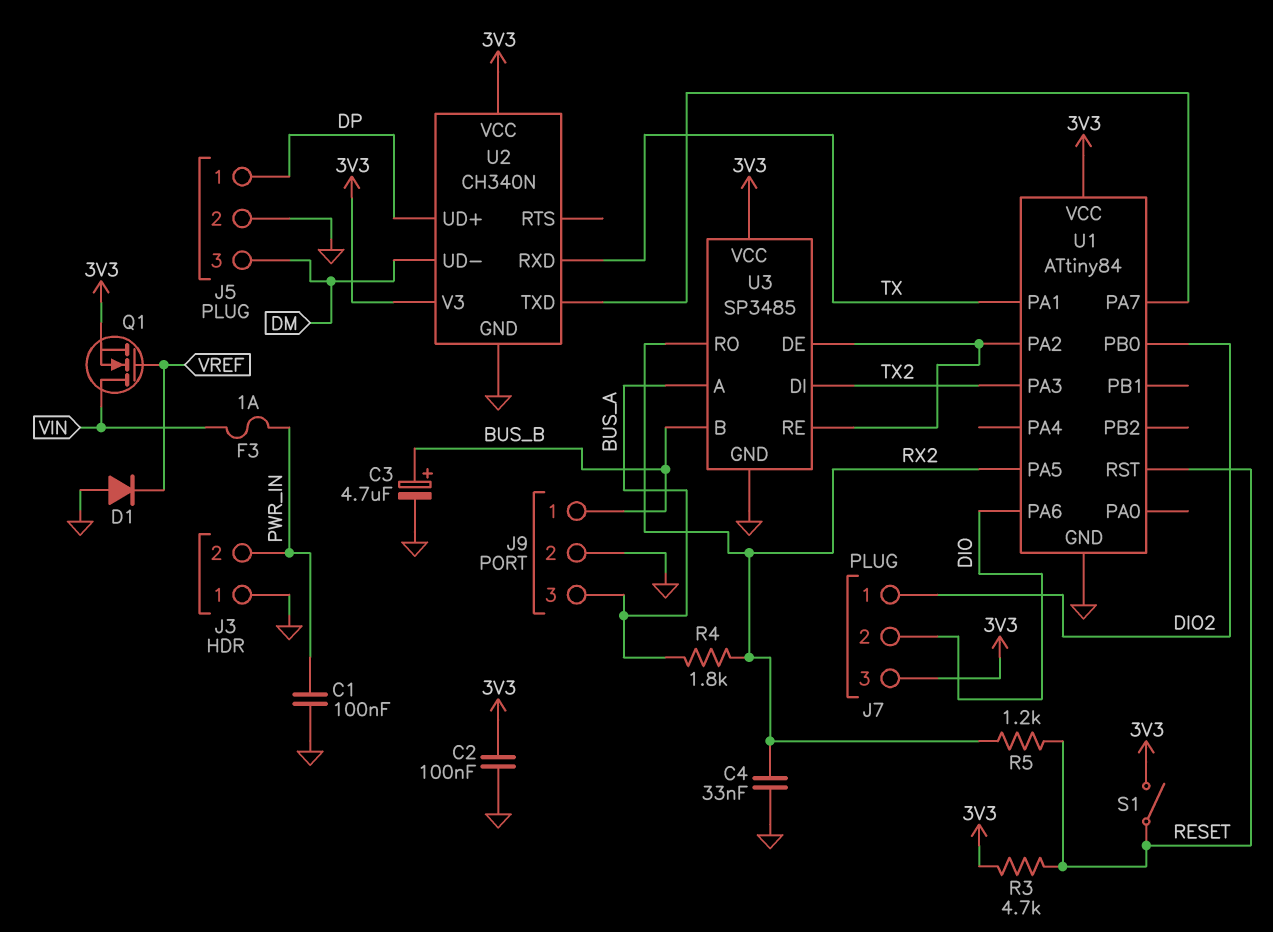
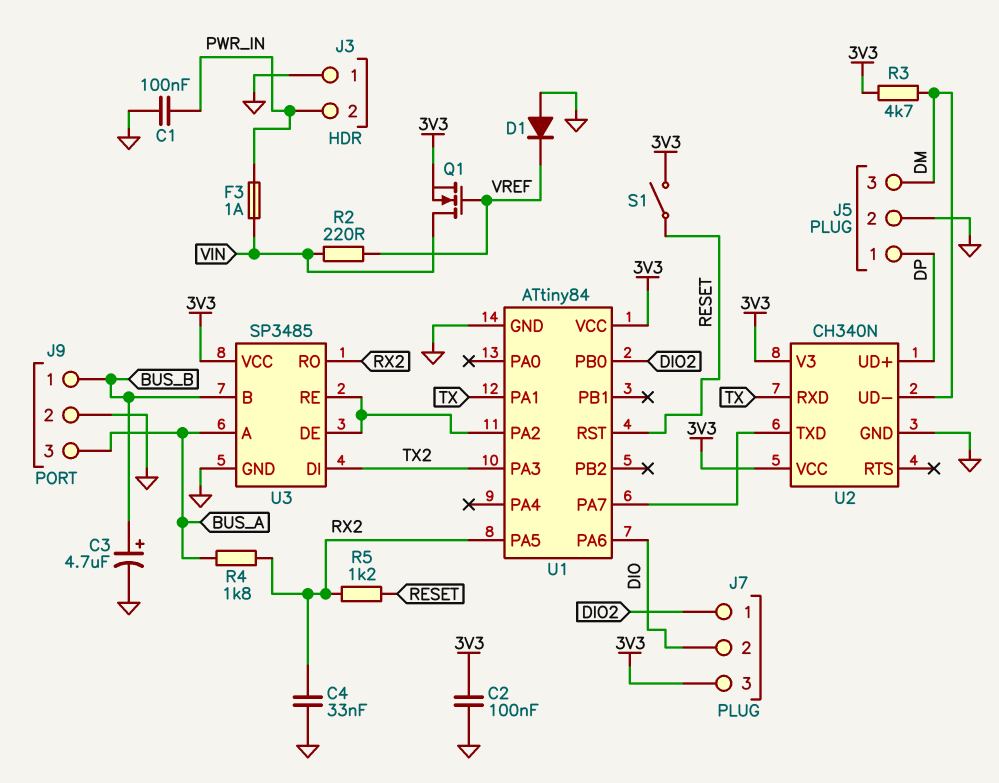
R2: none -> 220 (VIN, VREF)
R3: 4.7k (3V3, RESET) -> 4.7k (3V3, DM)

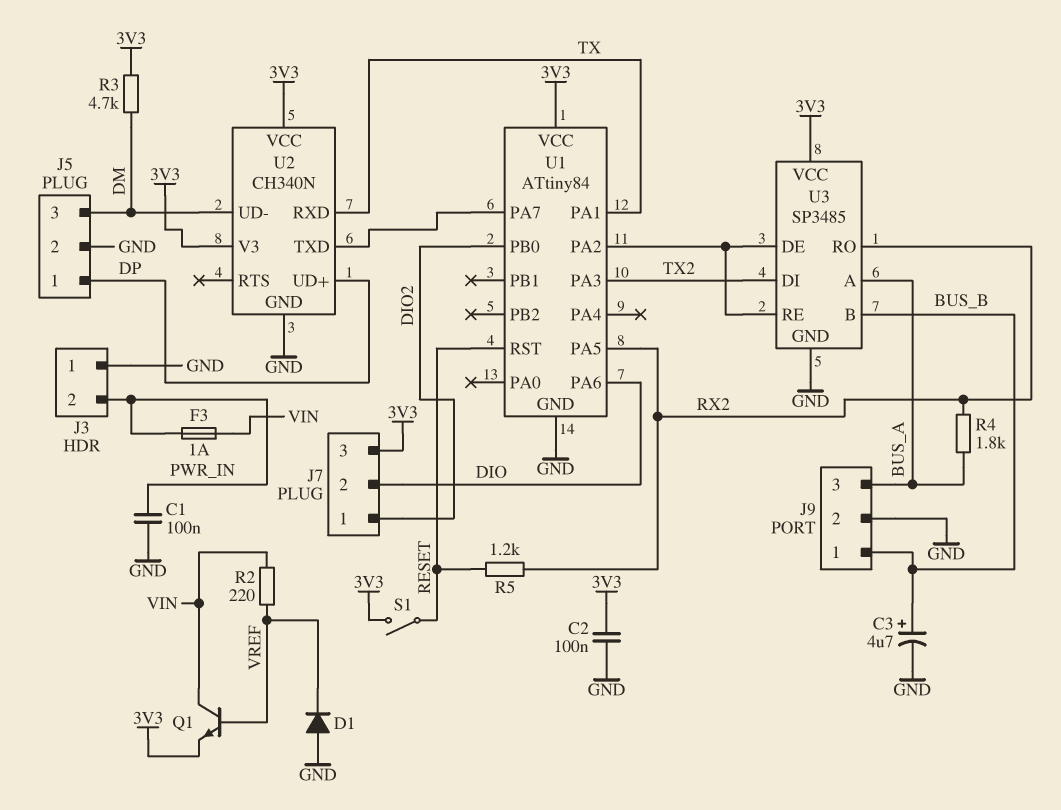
C4: 33nF (GND, RX2) -> none
Q1: NMOS (G VREF, D VIN, S 3V3) -> NPN (B VREF, C VIN, E 3V3)

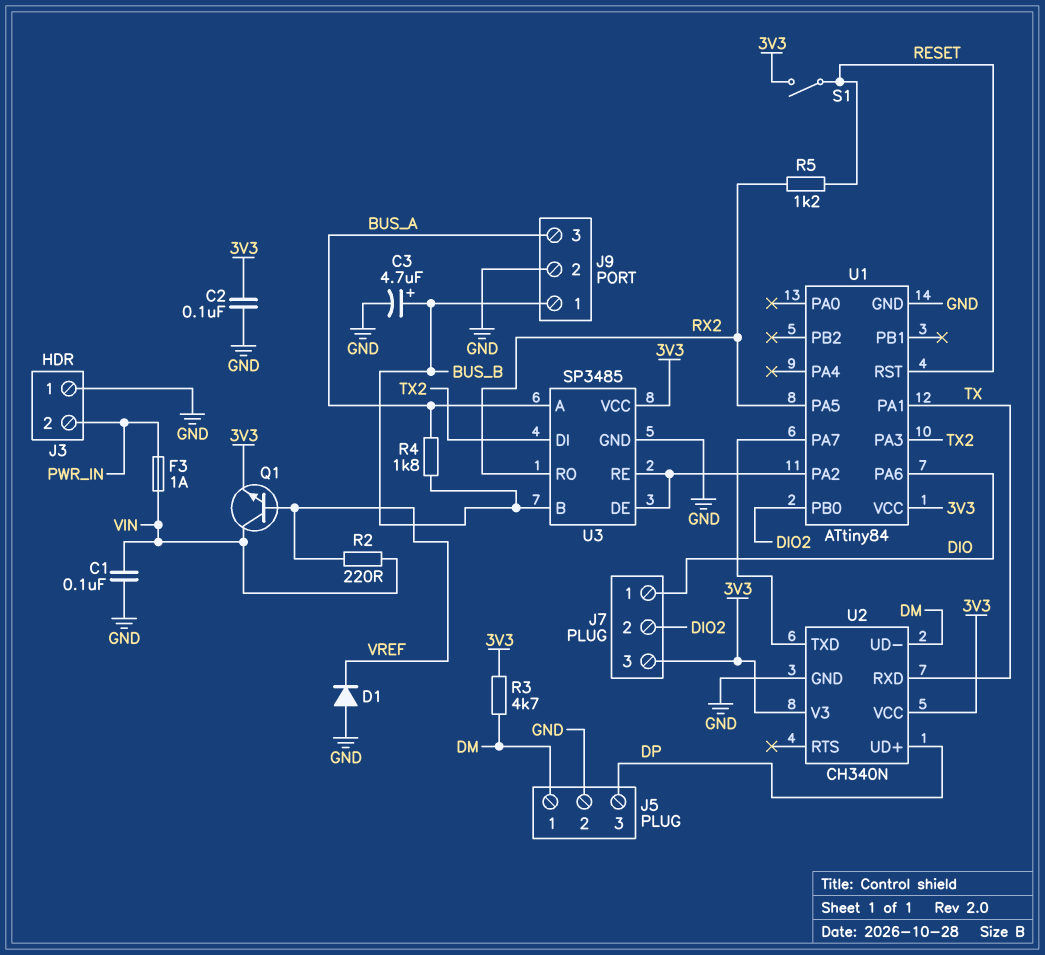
C1: 100nF (GND, PWR_IN) -> 100nF (GND, VIN)
J5 pin 1: DP -> DM
J5 pin 3: DM -> DP
J7 pin 1: DIO2 -> DIO
J7 pin 2: DIO -> DIO2
R4: 1.8k (BUS_A, RX2) -> 1.8k (BUS_A, BUS_B)

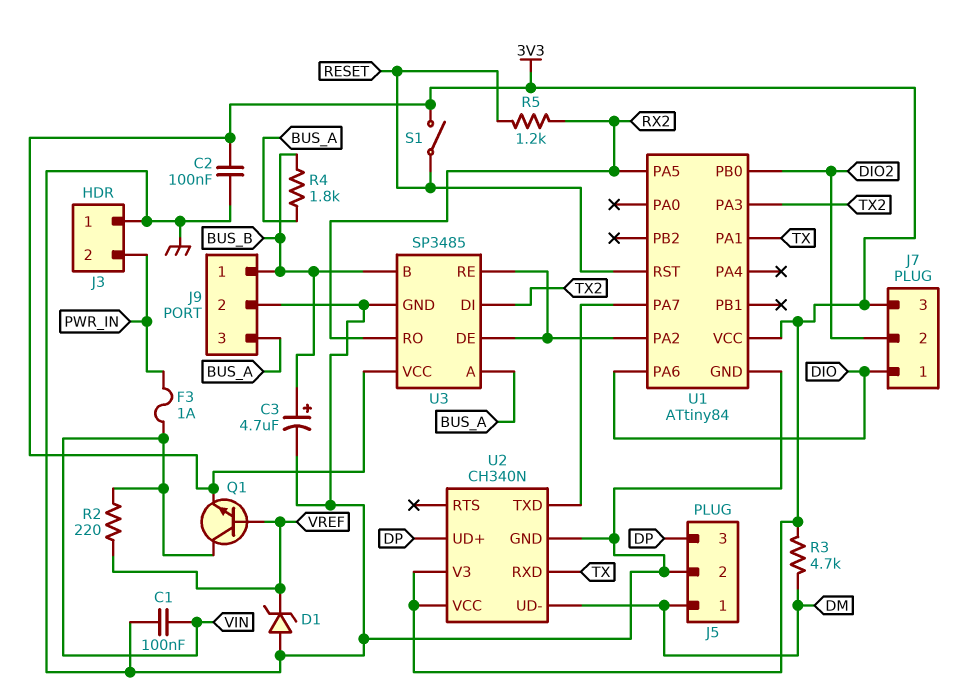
D1: diode (A GND, K VREF) -> zener (A GND, K VREF)

